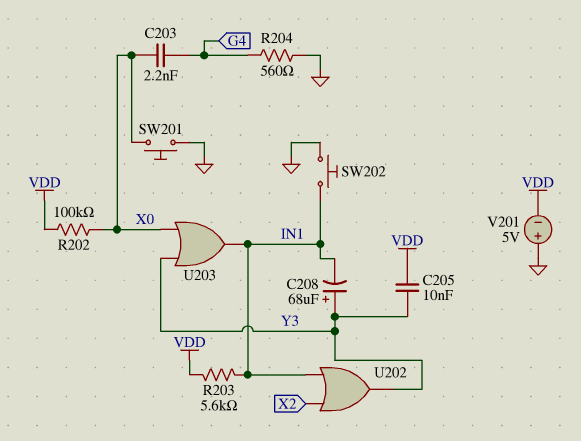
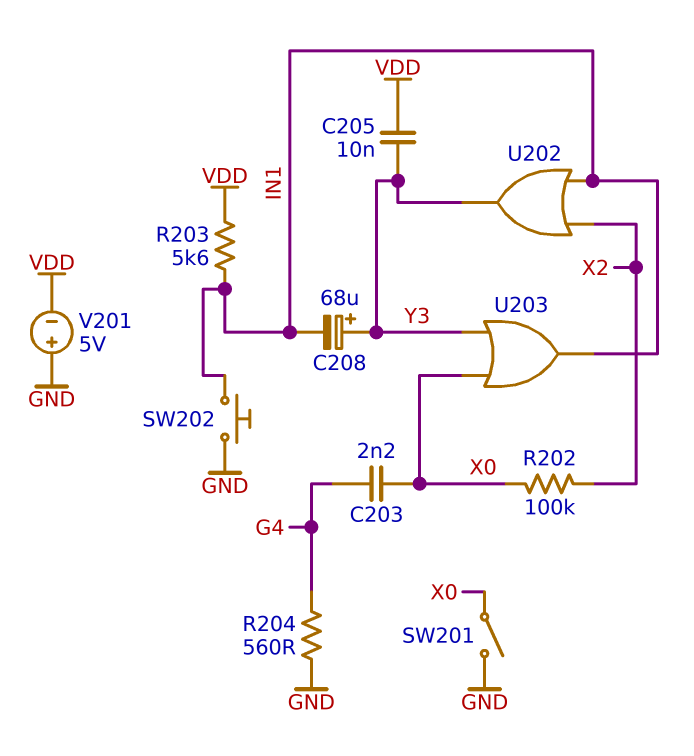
R202: 100k (VDD, X0) -> 100k (X0, X2)
SW201: button (GND, X0) -> switch (GND, X0)

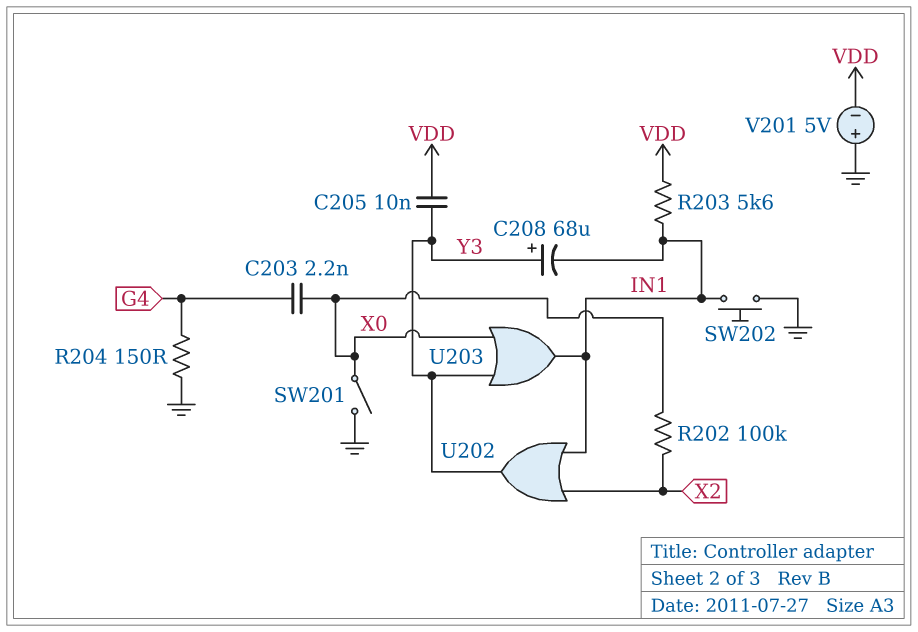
R204: 560 (G4, GND) -> 150 (G4, GND)

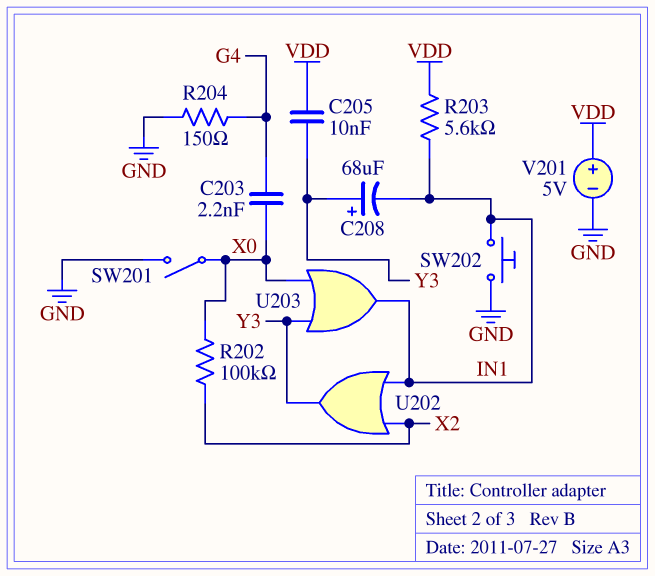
V201: 5V (plus GND, minus VDD) -> 5V (plus VDD, minus GND)

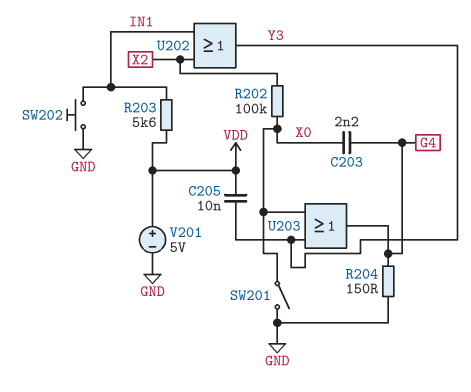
C208: 68uF (plus Y3, minus IN1) -> none
U203: OR (in X0, in Y3, out IN1) -> OR (in X0, in Y3, out G4)

